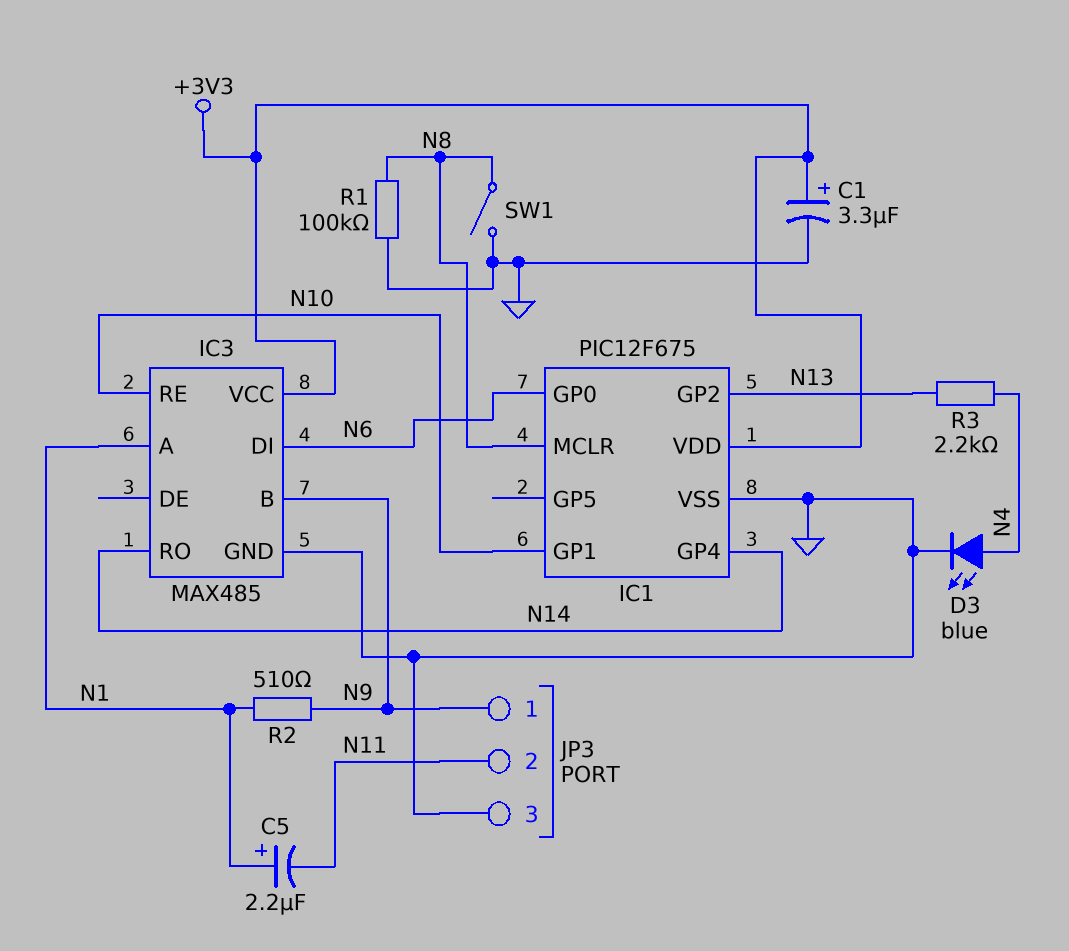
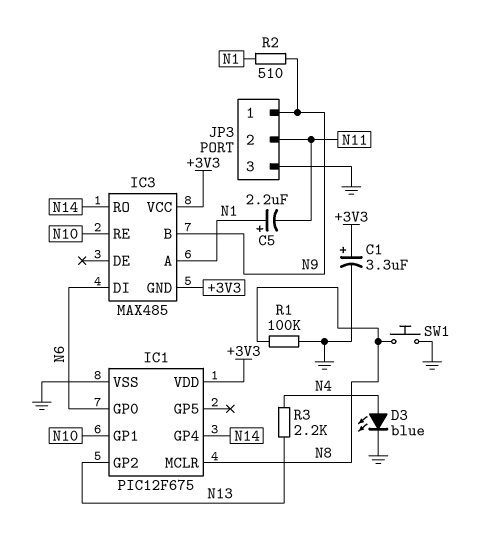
IC3 pin GND: GND -> +3V3
SW1: switch (GND, N8) -> button (GND, N8)

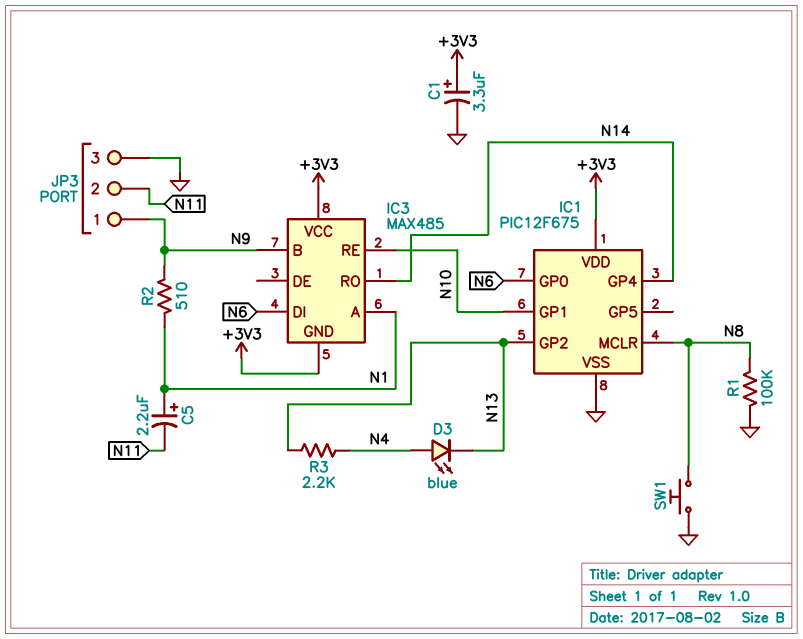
D3: LED blue (A N4, K GND) -> LED blue (A N4, K N13)

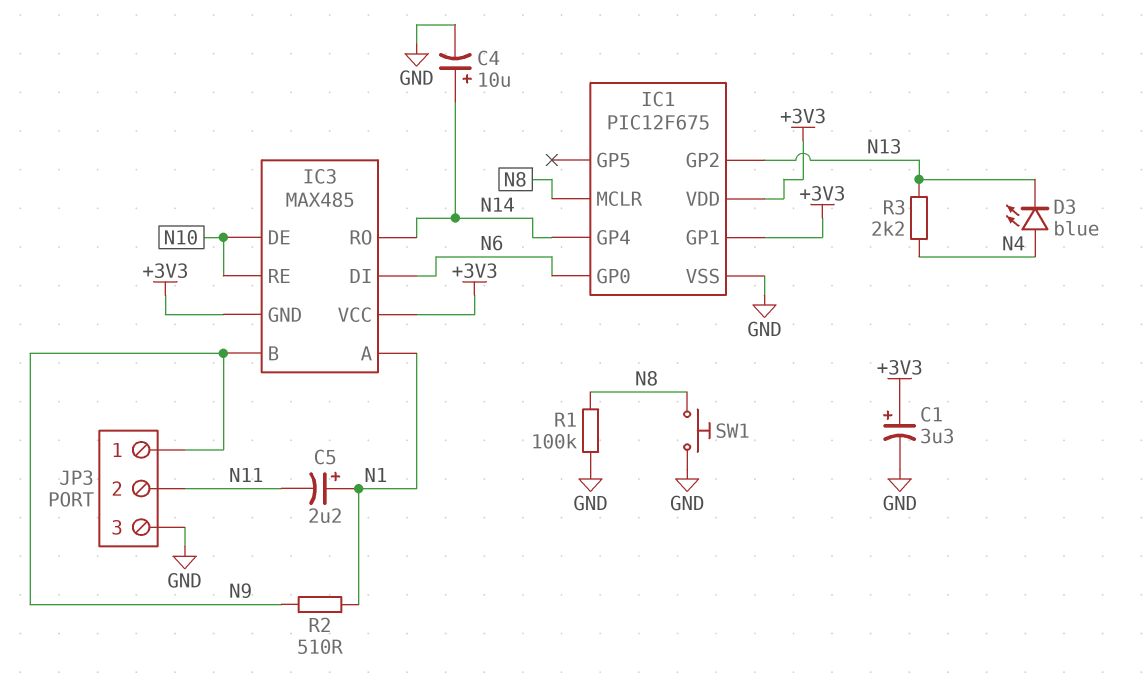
C4: none -> 10uF (plus N14, minus GND)
IC1 pin GP1: N10 -> +3V3
IC3 pin DE: none -> N10

